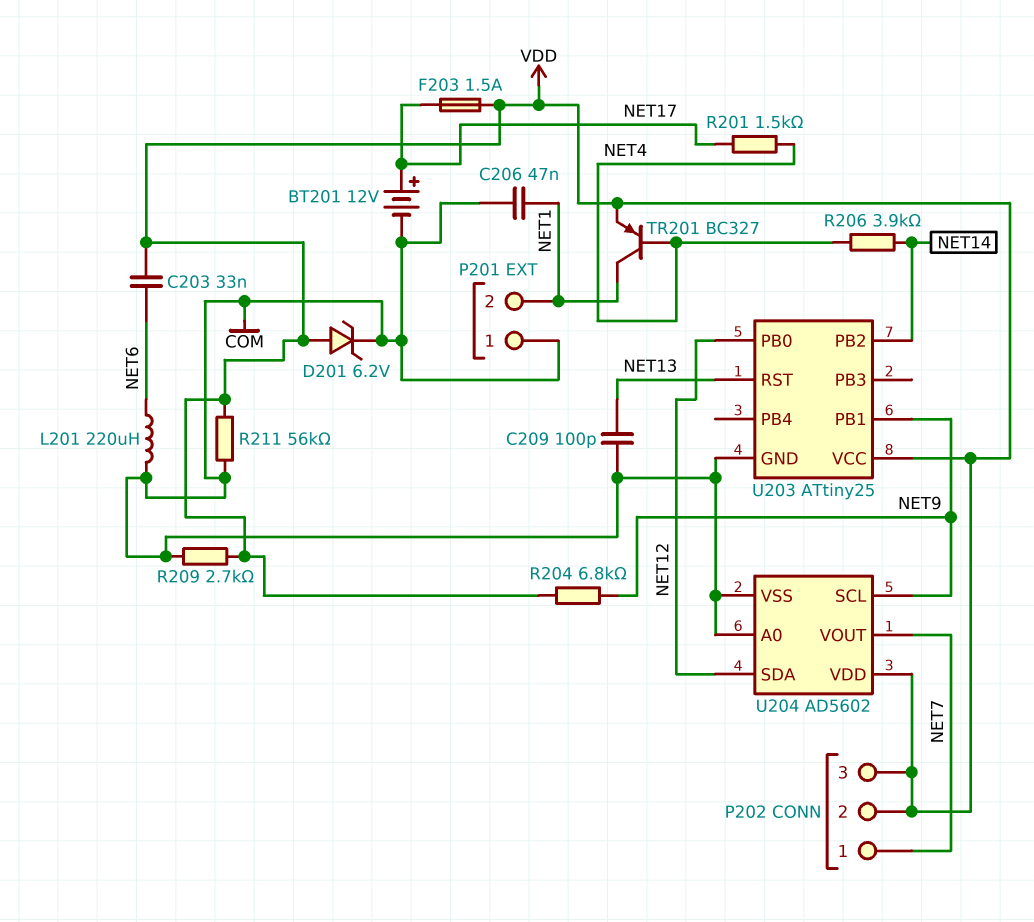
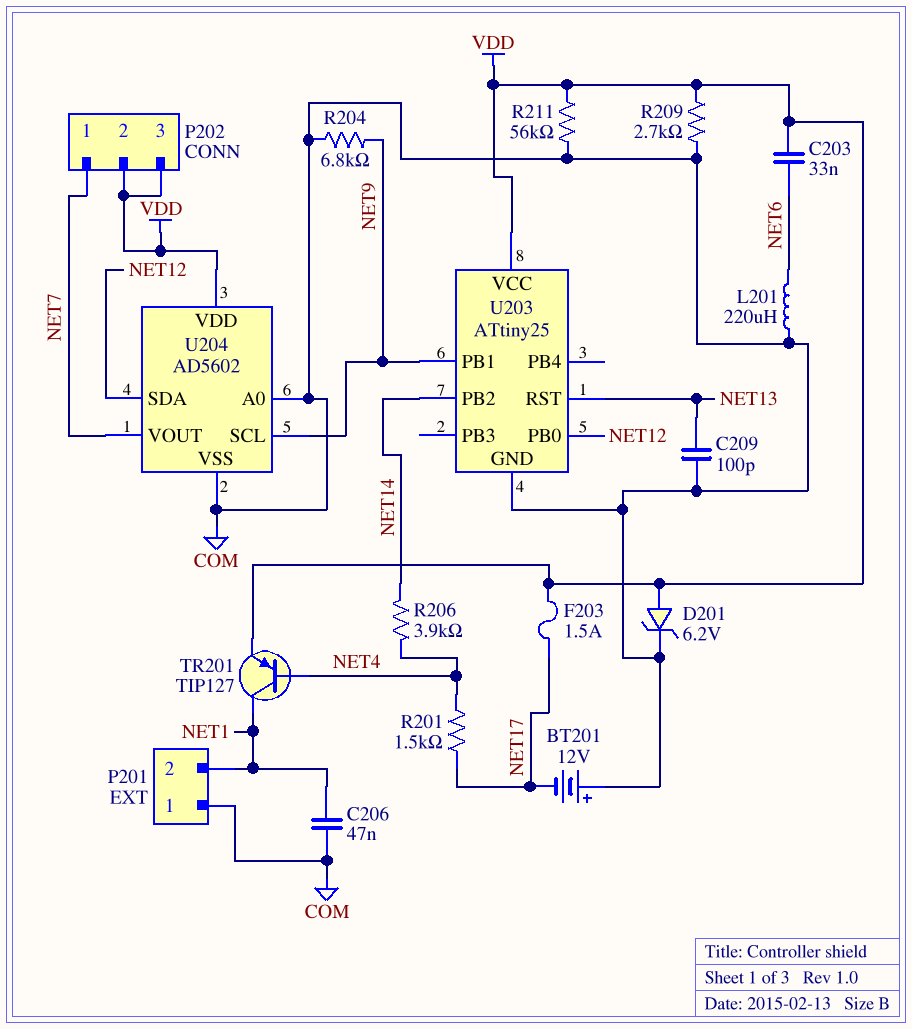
BT201: 12V (plus NET17, minus COM) -> 12V (plus COM, minus NET17)
R204: 6.8k (NET9, VDD) -> 6.8k (COM, NET9)
TR201: PNP BC327 (B NET4, C NET1, E VDD) -> PNP TIP127 (B NET4, C NET1, E VDD)

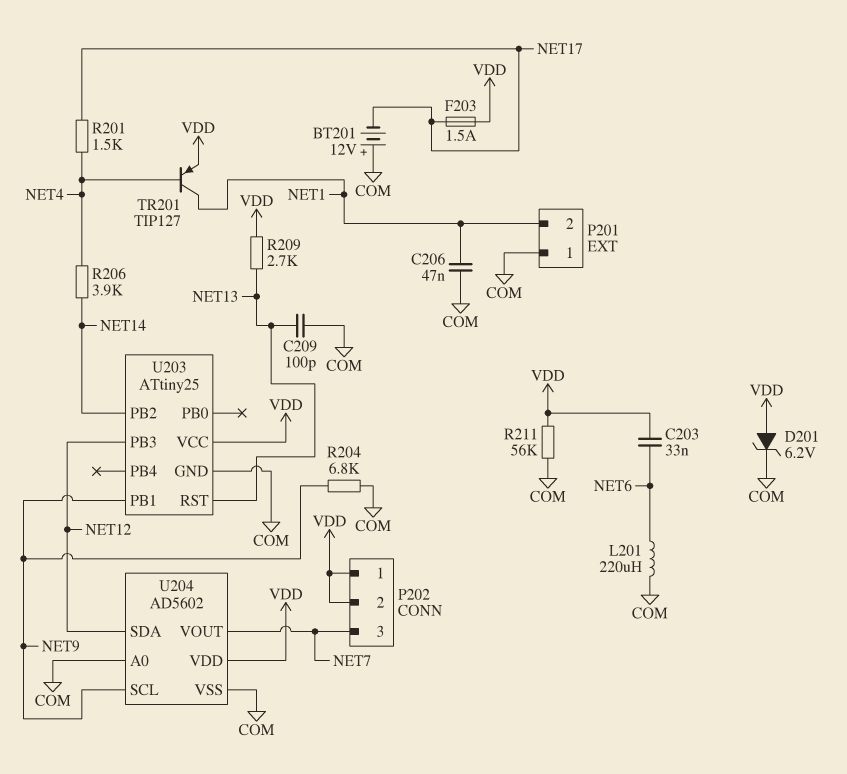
P202 pin 1: NET7 -> VDD
P202 pin 3: VDD -> NET7
R209: 2.7k (COM, VDD) -> 2.7k (NET13, VDD)
U203 pin PB0: NET12 -> none
U203 pin PB3: none -> NET12

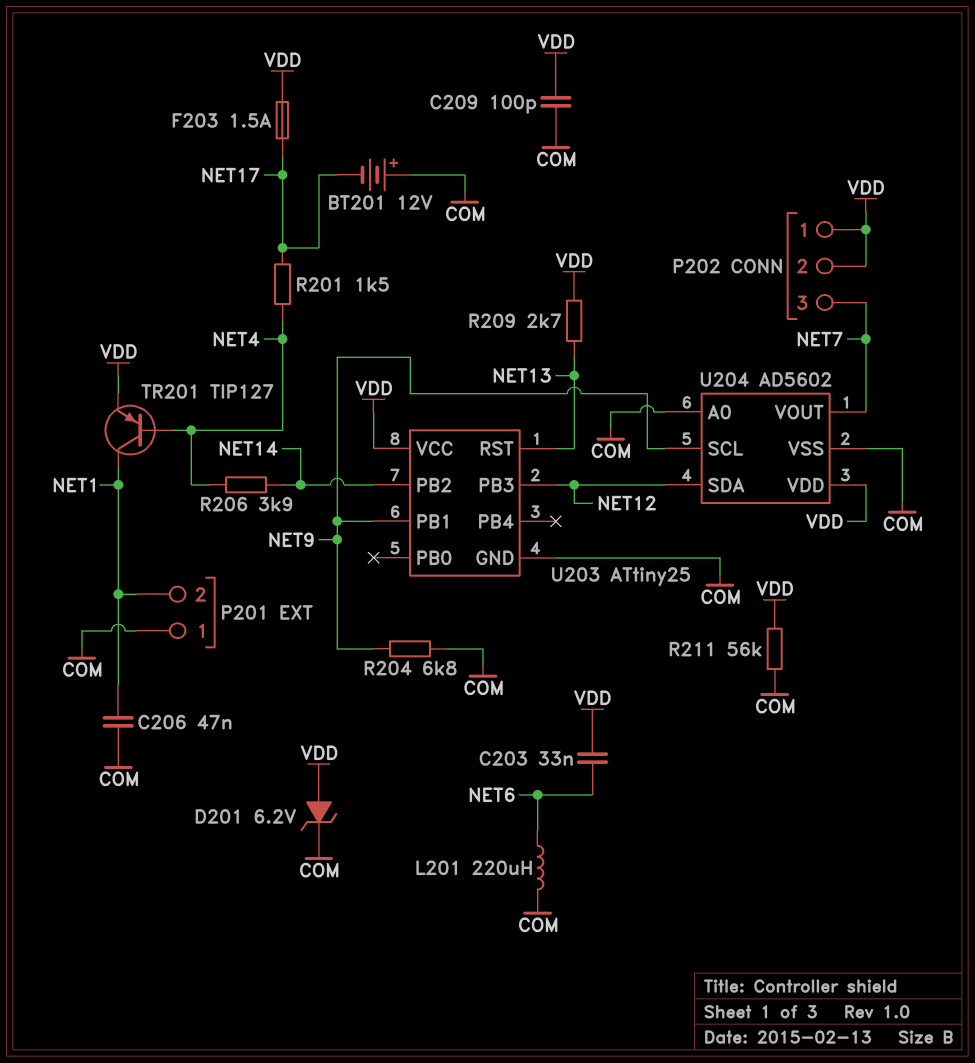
C209: 100pF (COM, NET13) -> 100pF (COM, VDD)

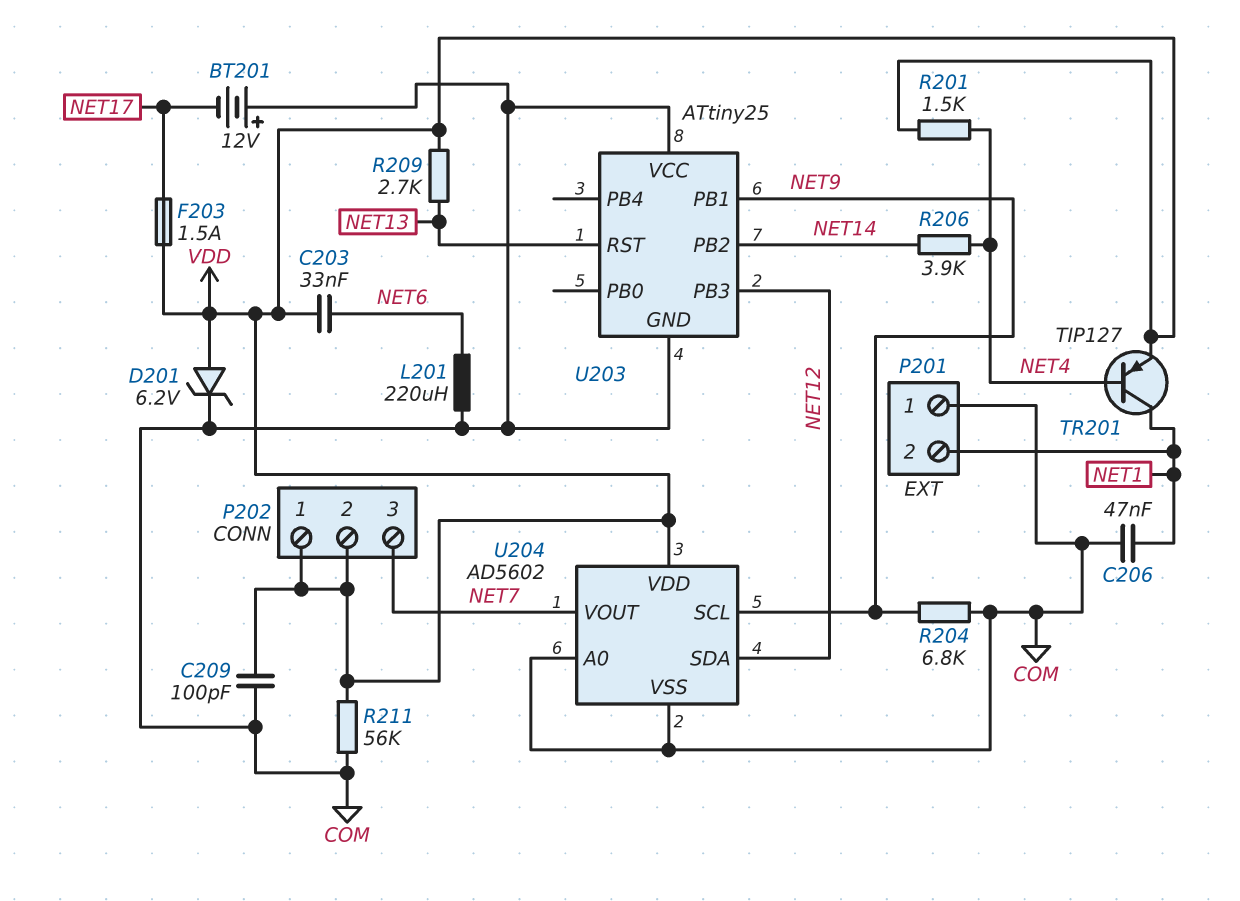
R201: 1.5k (NET4, NET17) -> 1.5k (NET4, VDD)
U203 pin VCC: VDD -> COM

